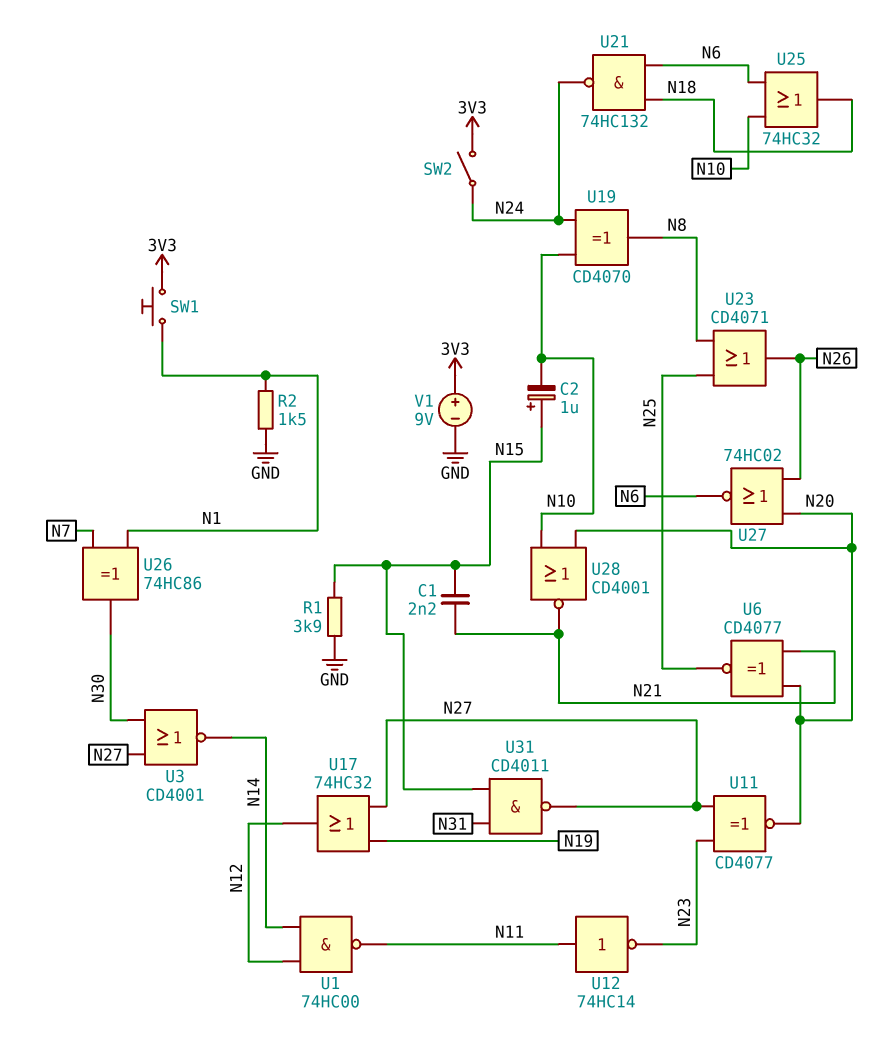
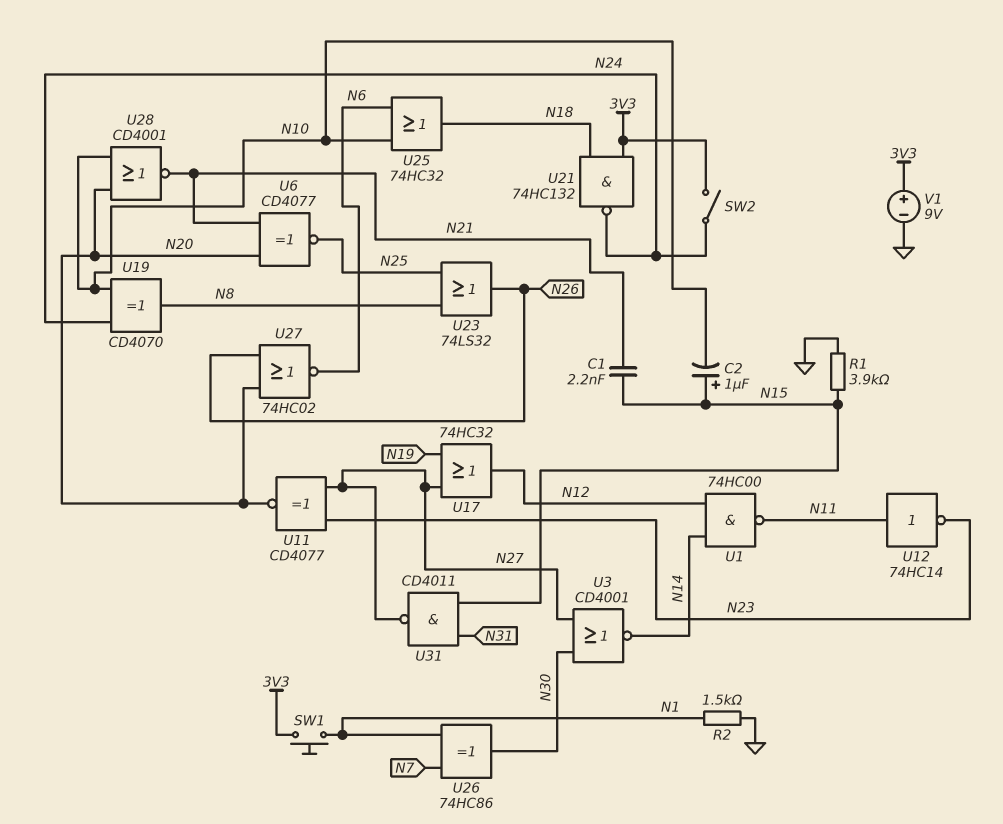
U21: NAND 74HC132 (in N6, in N18, out N24) -> NAND 74HC132 (in 3V3, in N18, out N24)
U23: OR CD4071 (in N8, in N25, out N26) -> OR 74LS32 (in N8, in N25, out N26)

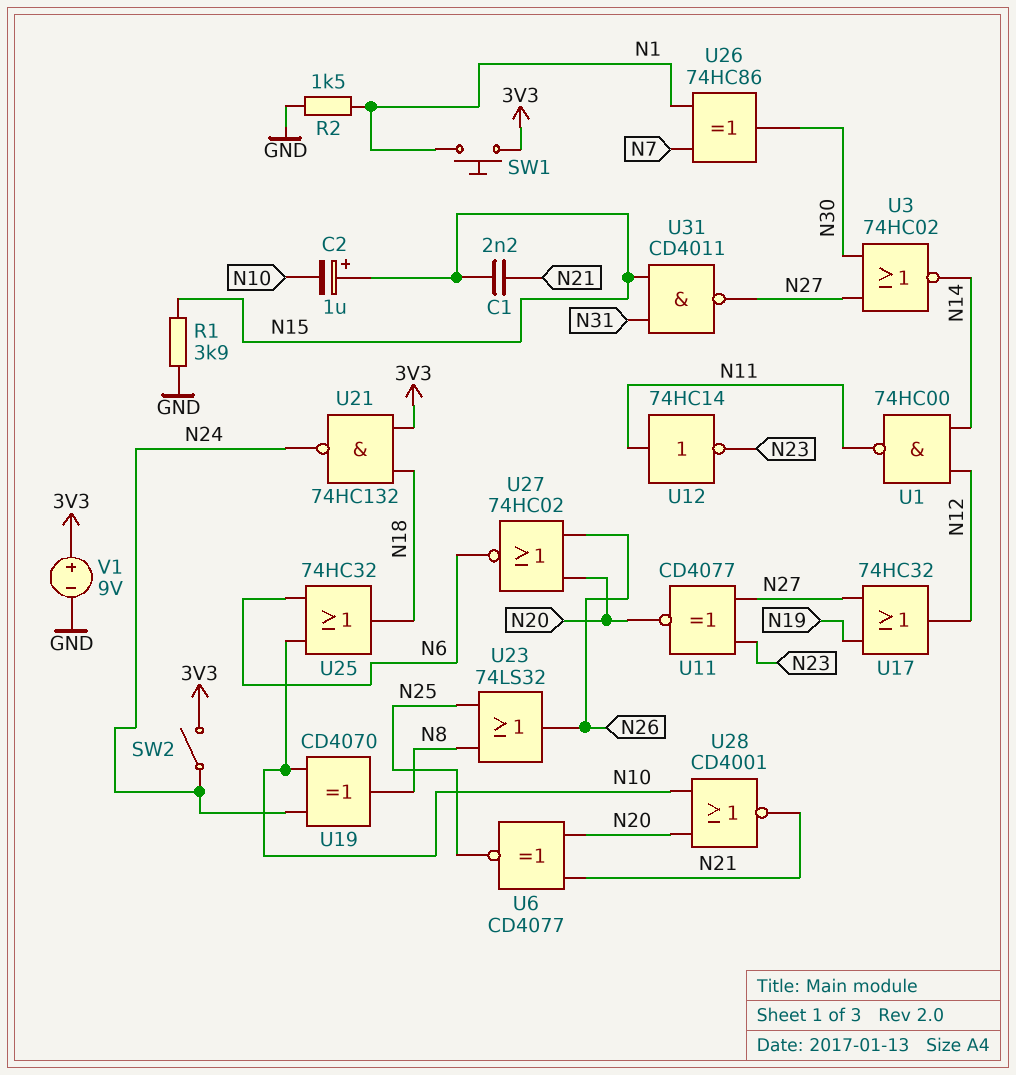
U3: NOR CD4001 (in N27, in N30, out N14) -> NOR 74HC02 (in N27, in N30, out N14)

